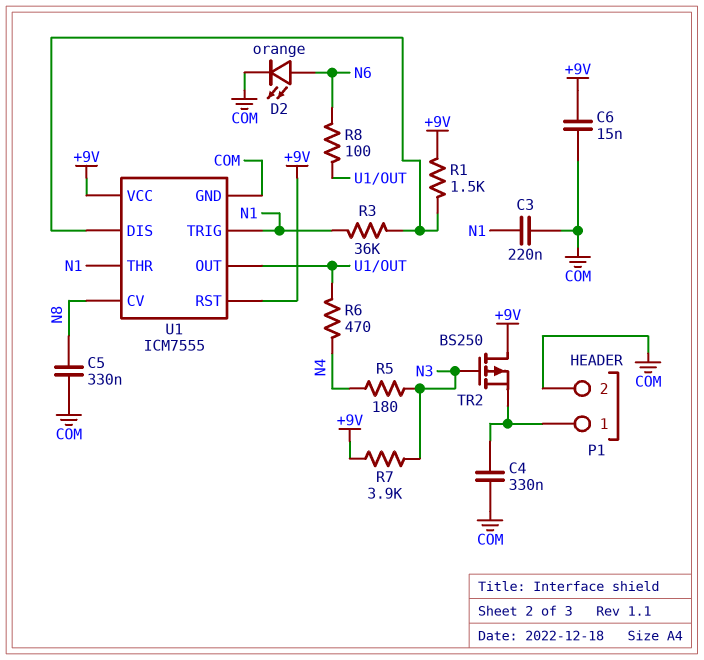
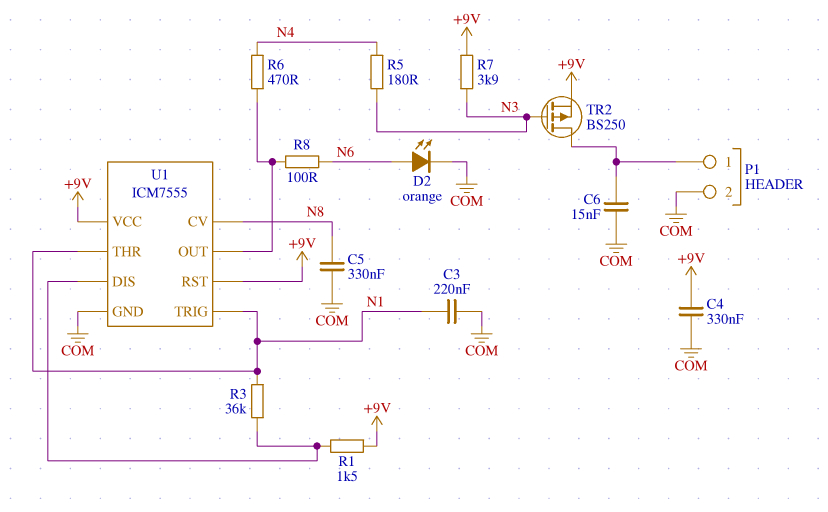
C4: 330nF (COM, P1/1) -> 330nF (+9V, COM)
C6: 15nF (+9V, COM) -> 15nF (COM, P1/1)
TR2: PMOS BS250 (G N3, D +9V, S P1/1) -> PMOS BS250 (G N3, D P1/1, S +9V)

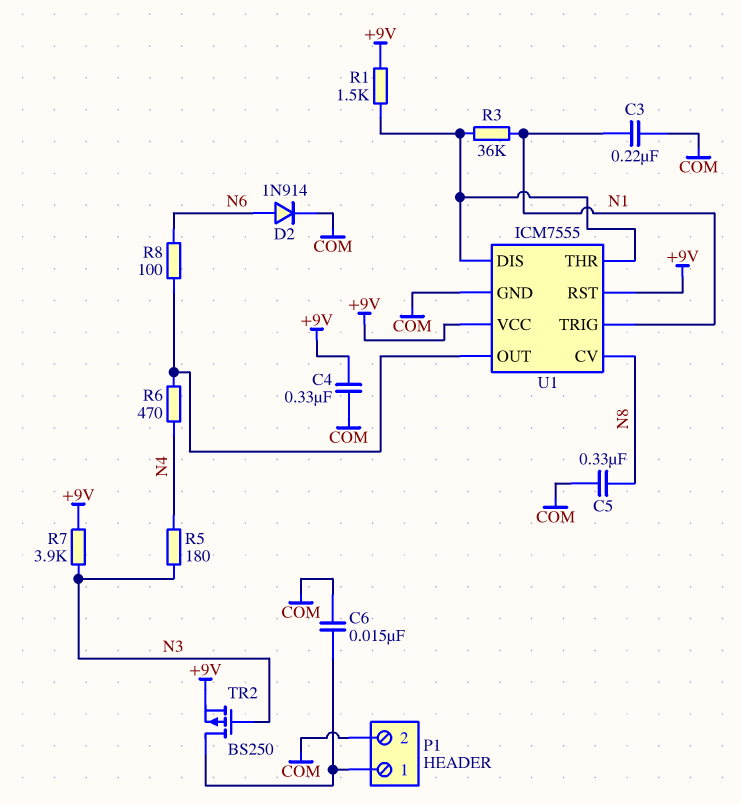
D2: LED orange (A N6, K COM) -> diode 1N914 (A N6, K COM)
U1 pin THR: N1 -> U1/DIS

